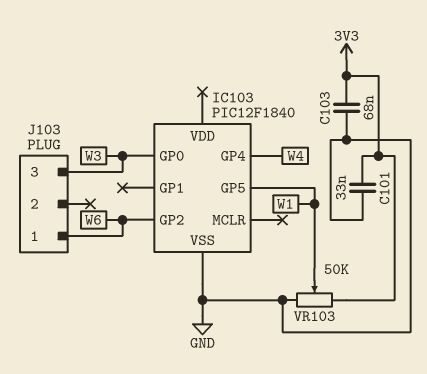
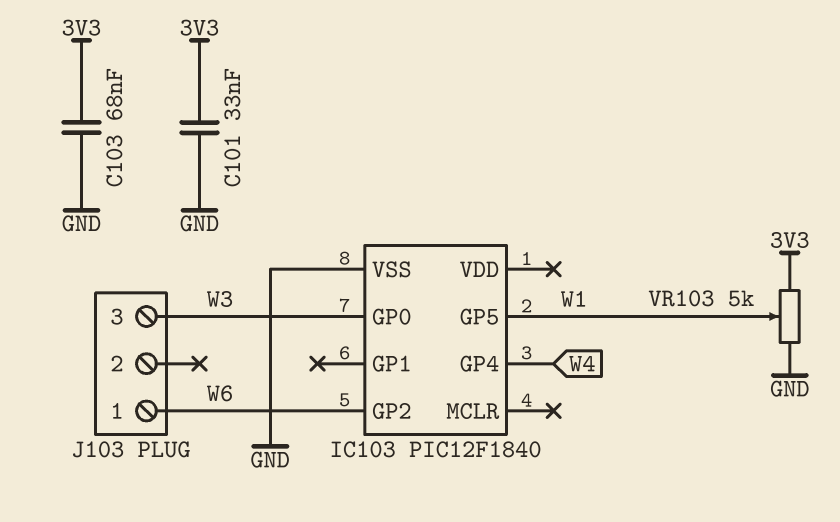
VR103: 50k (3V3, GND, wiper W1) -> 5k (3V3, GND, wiper W1)

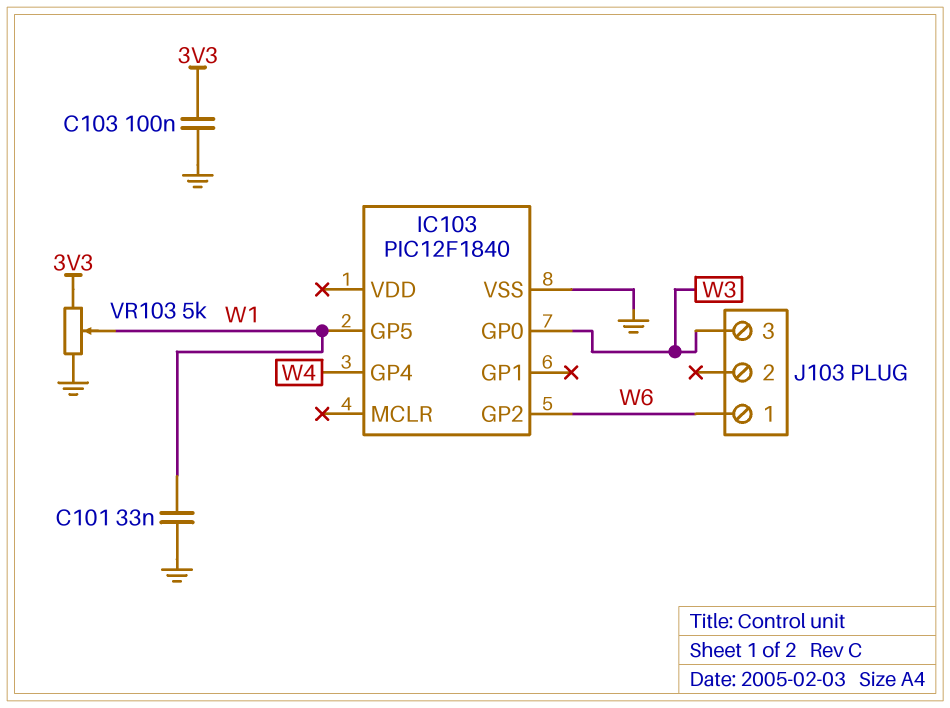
C101: 33nF (3V3, GND) -> 33nF (GND, W1)
C103: 68nF (3V3, GND) -> 100nF (3V3, GND)

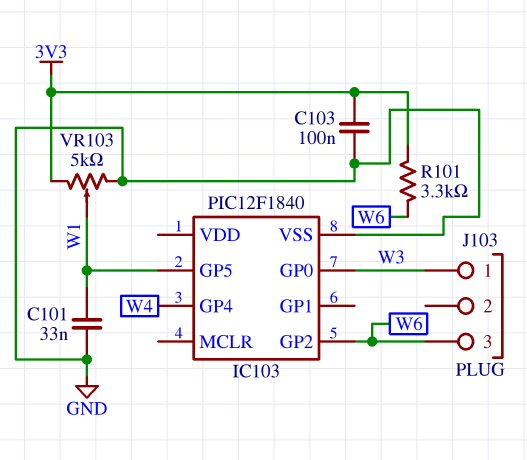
J103 pin 1: W6 -> W3
J103 pin 3: W3 -> W6
R101: none -> 3.3k (3V3, W6)

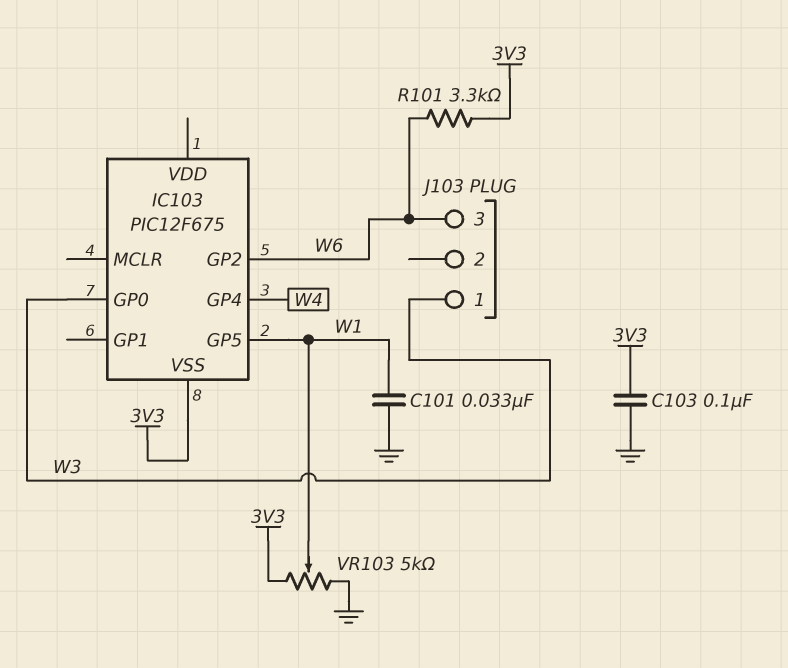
IC103: PIC12F1840 -> PIC12F675
IC103 pin VSS: GND -> 3V3

